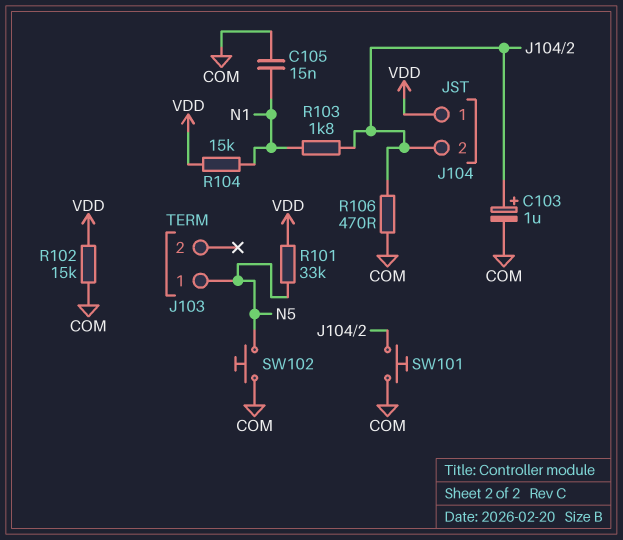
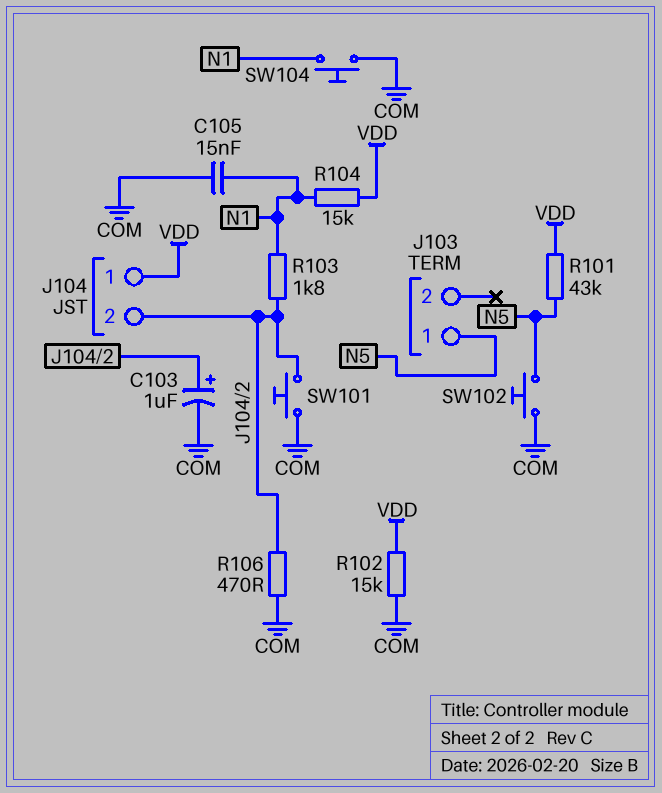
R101: 33k (N5, VDD) -> 43k (N5, VDD)
SW104: none -> button (COM, N1)

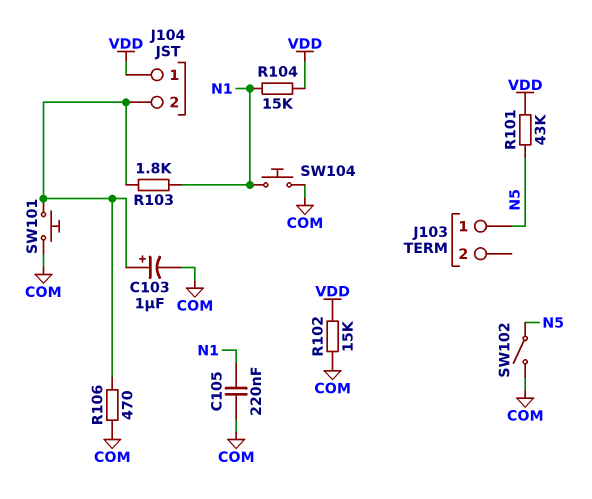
C105: 15nF (COM, N1) -> 220nF (COM, N1)
SW102: button (COM, N5) -> switch (COM, N5)

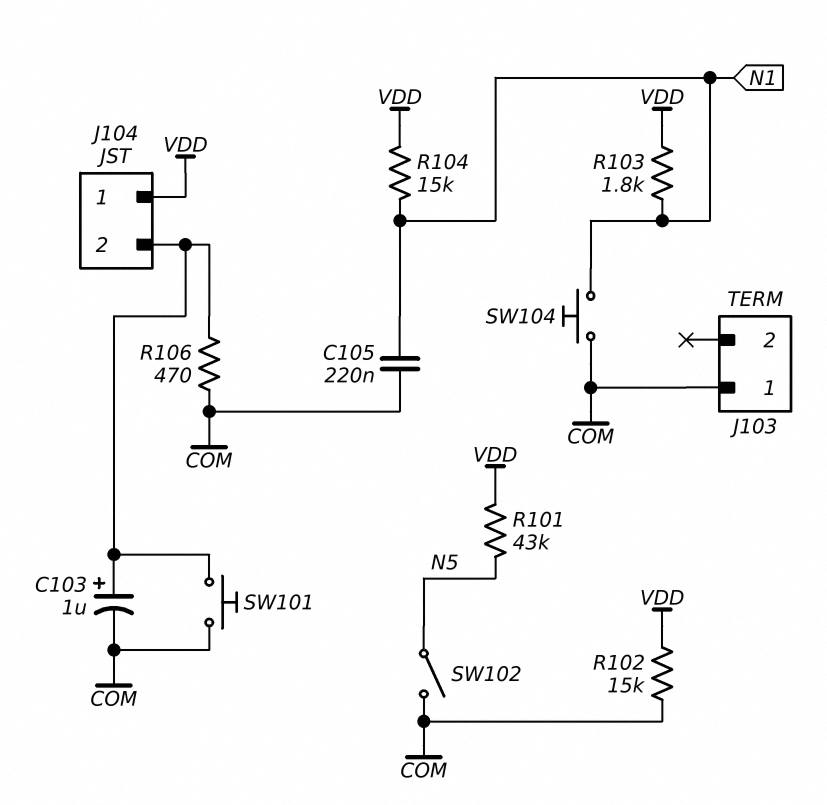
J103 pin 1: N5 -> COM
R103: 1.8k (J104/2, N1) -> 1.8k (N1, VDD)

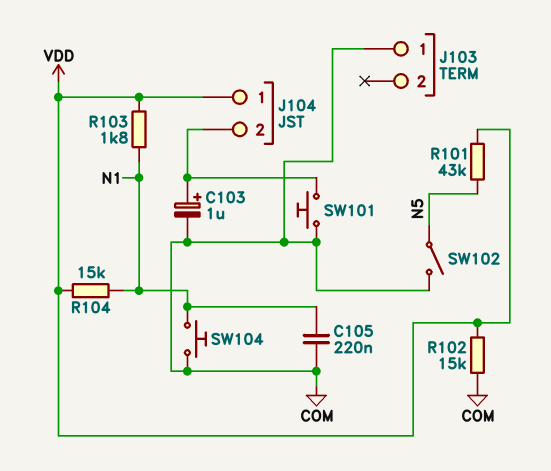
R106: 470 (COM, J104/2) -> none

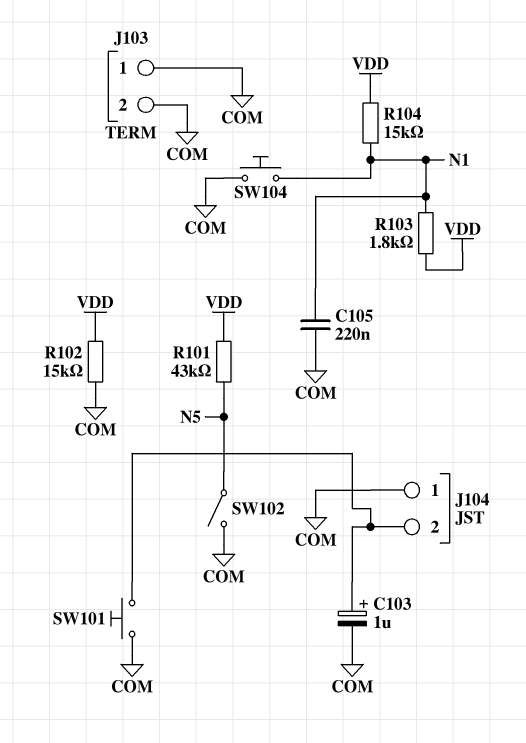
J103 pin 2: none -> COM
J104 pin 1: VDD -> COM

